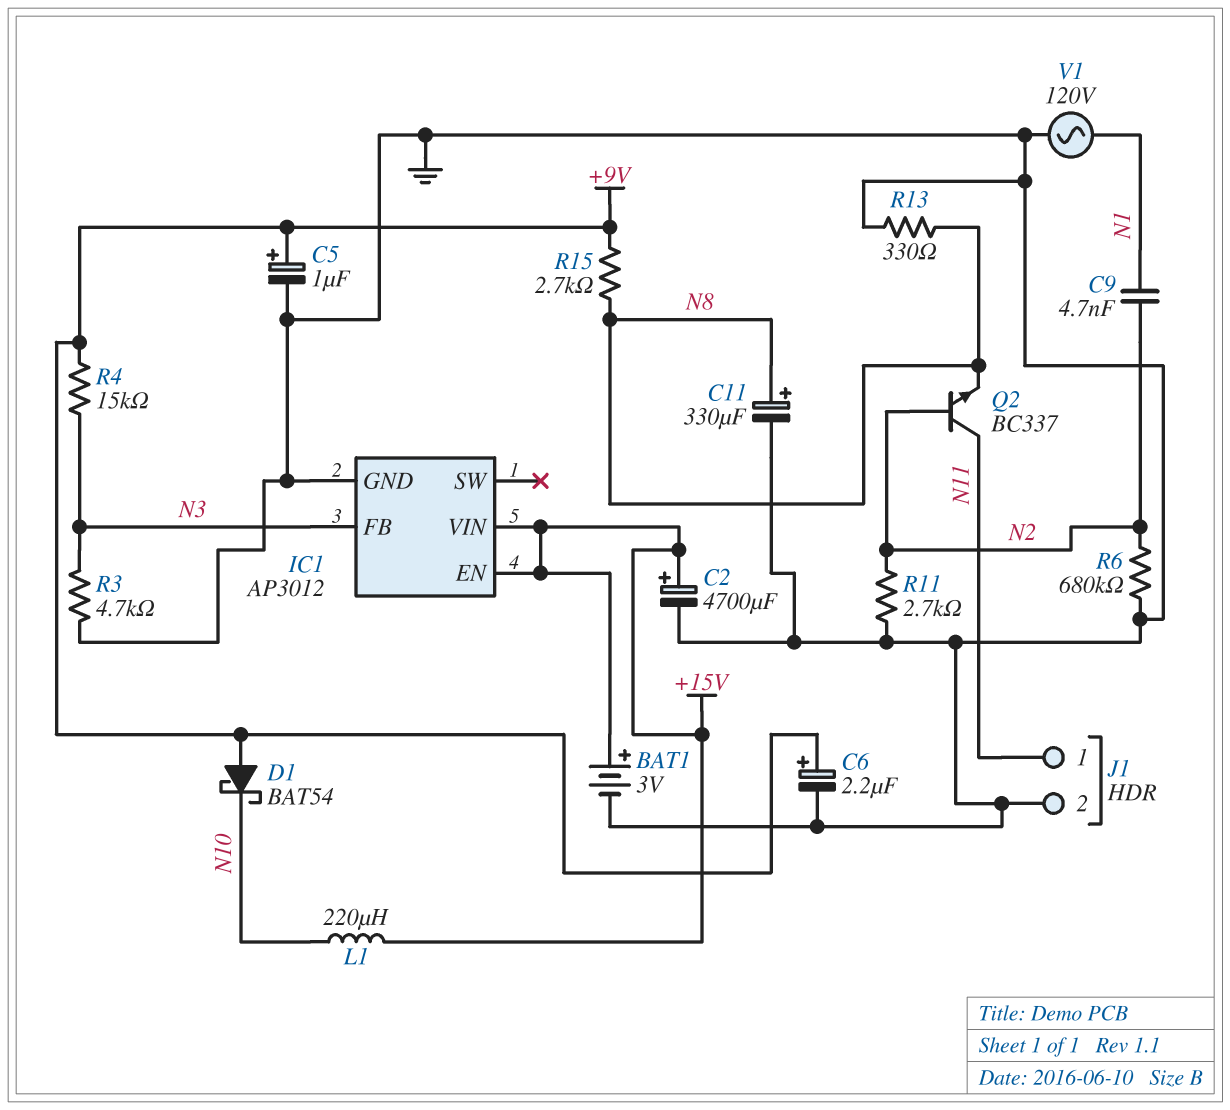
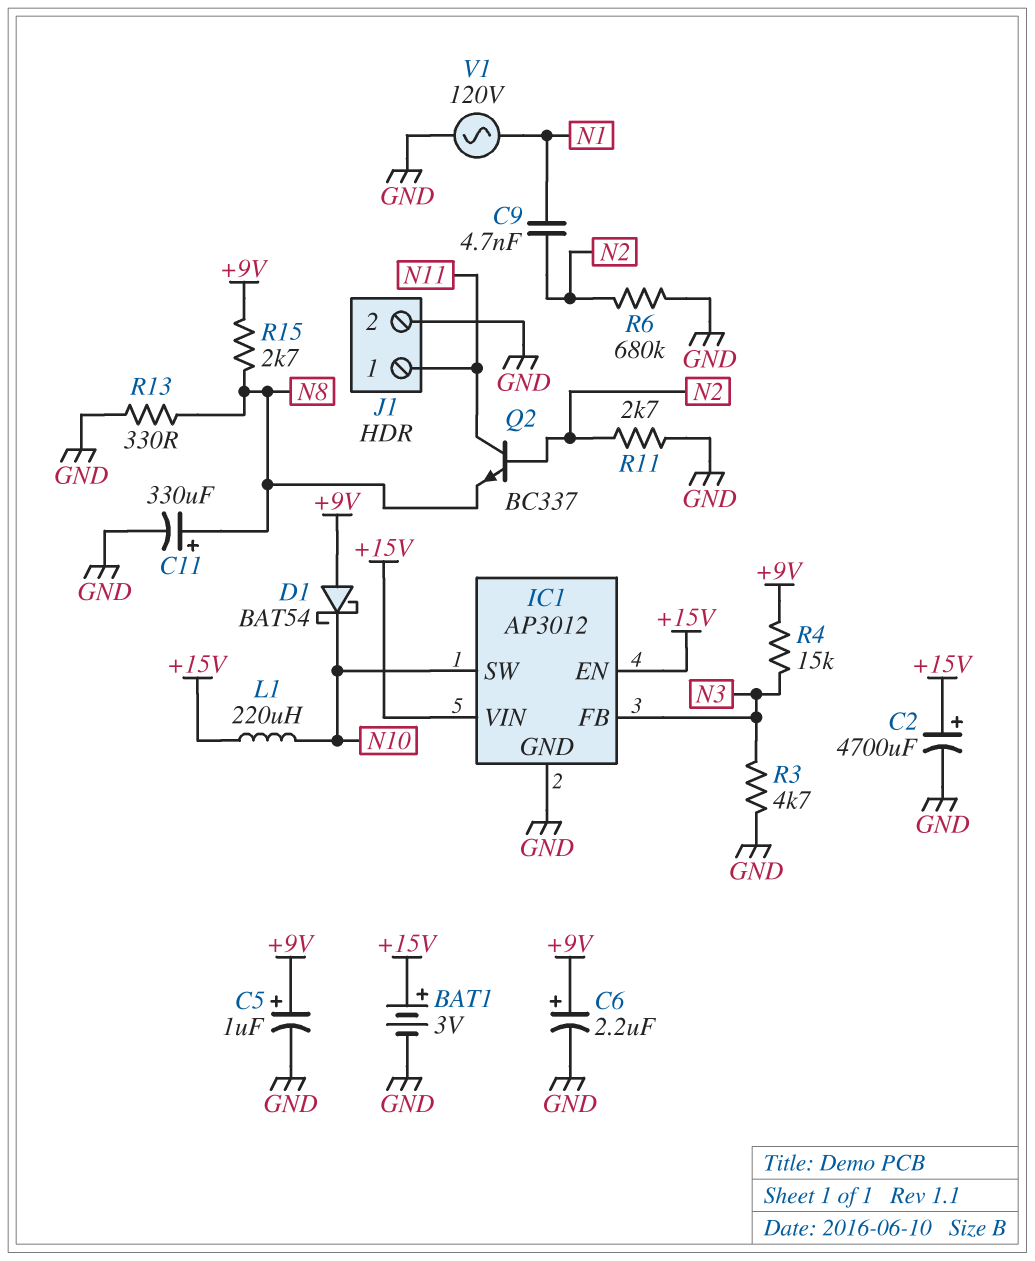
IC1 pin SW: none -> N10

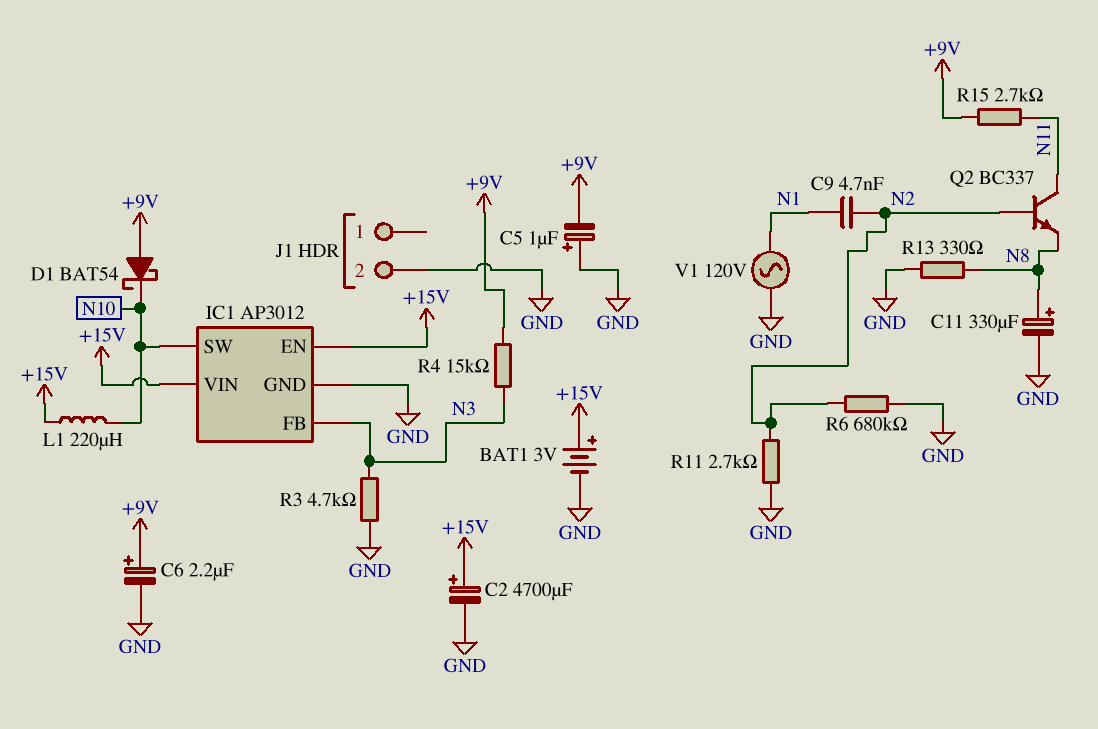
C5: 1uF (plus +9V, minus GND) -> 1uF (plus GND, minus +9V)
J1 pin 1: N11 -> none
R15: 2.7k (+9V, N8) -> 2.7k (+9V, N11)

